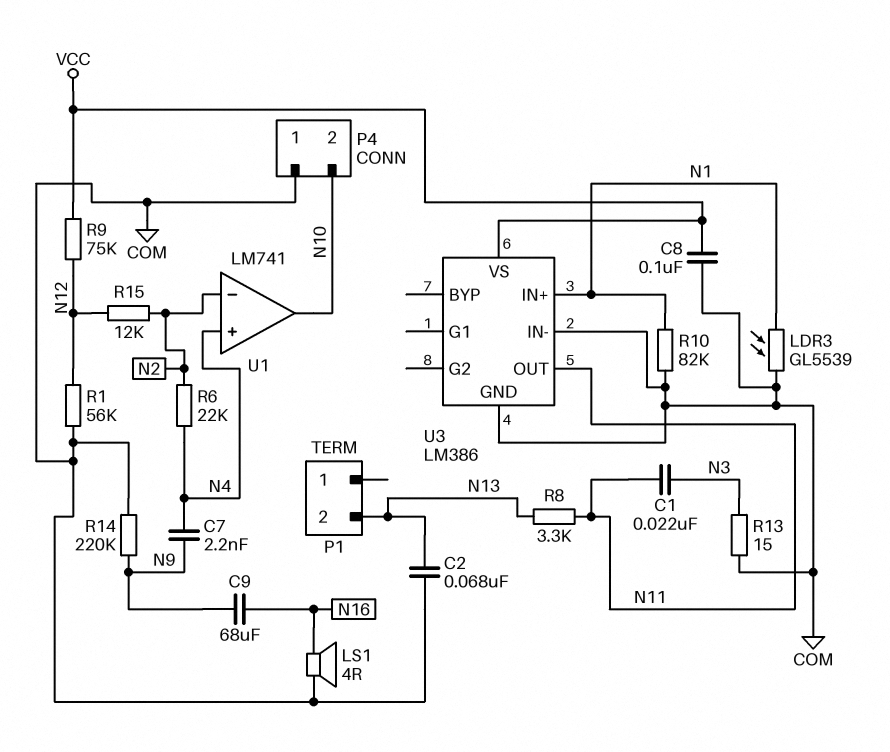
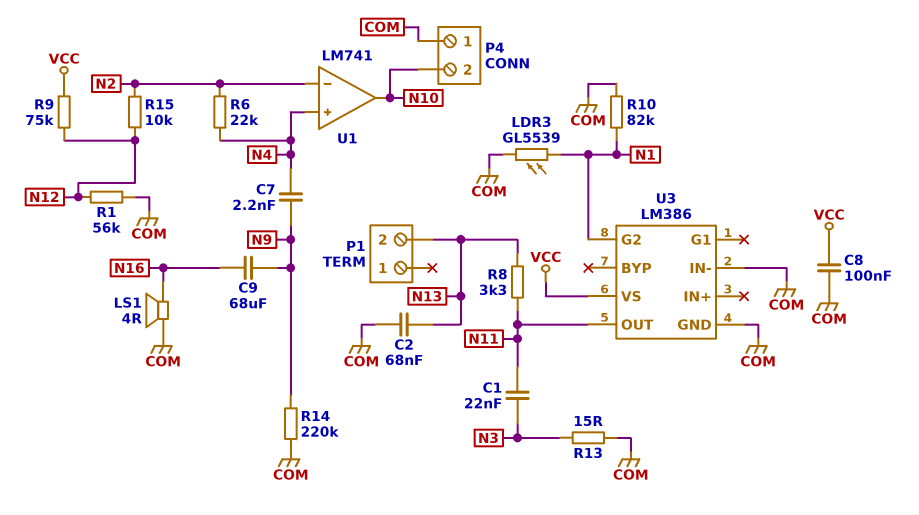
R15: 12k (N2, N12) -> 10k (N2, N12)
U3 pin G2: none -> N1
U3 pin IN+: N1 -> none

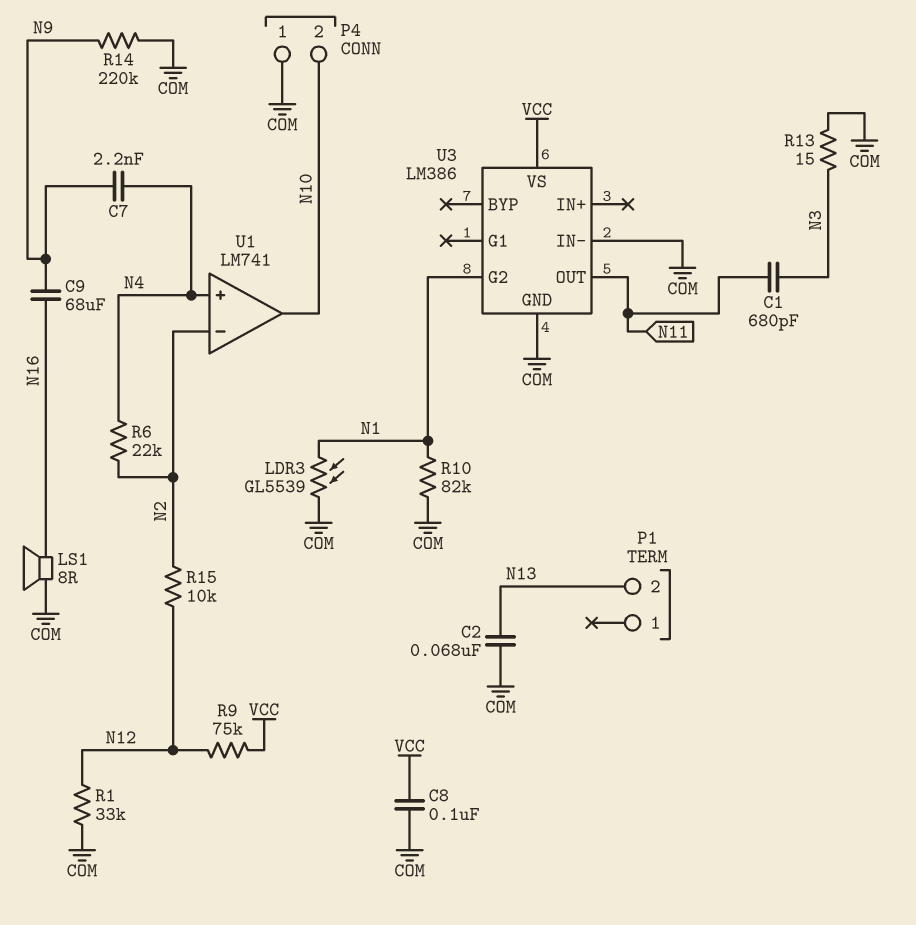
C1: 22nF (N3, N11) -> 680pF (N3, N11)
LS1: speaker 4R (COM, N16) -> speaker 8R (COM, N16)
R1: 56k (COM, N12) -> 33k (COM, N12)
R8: 3.3k (N11, N13) -> none

